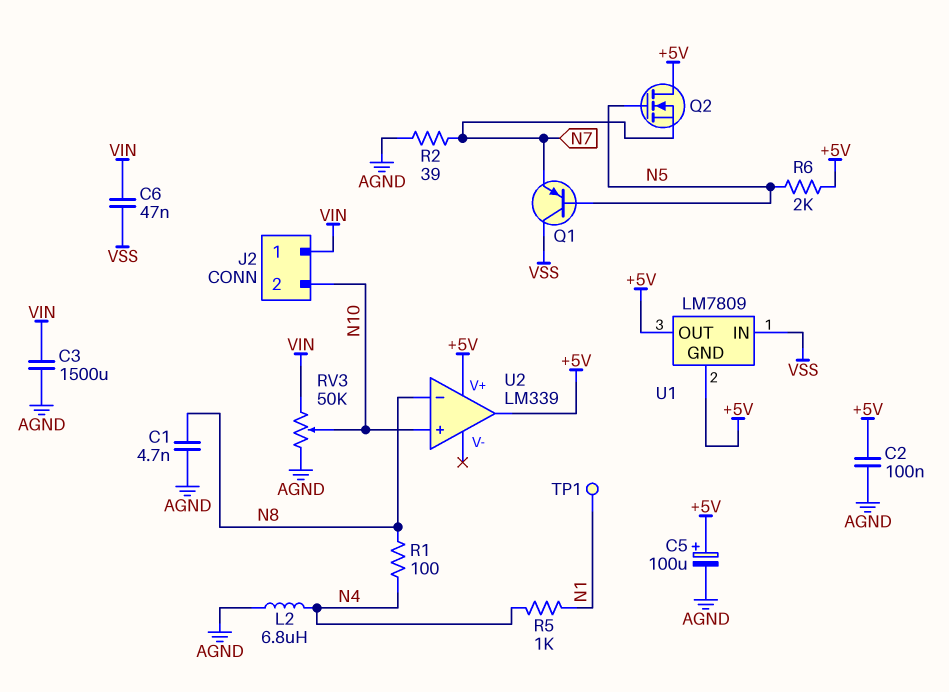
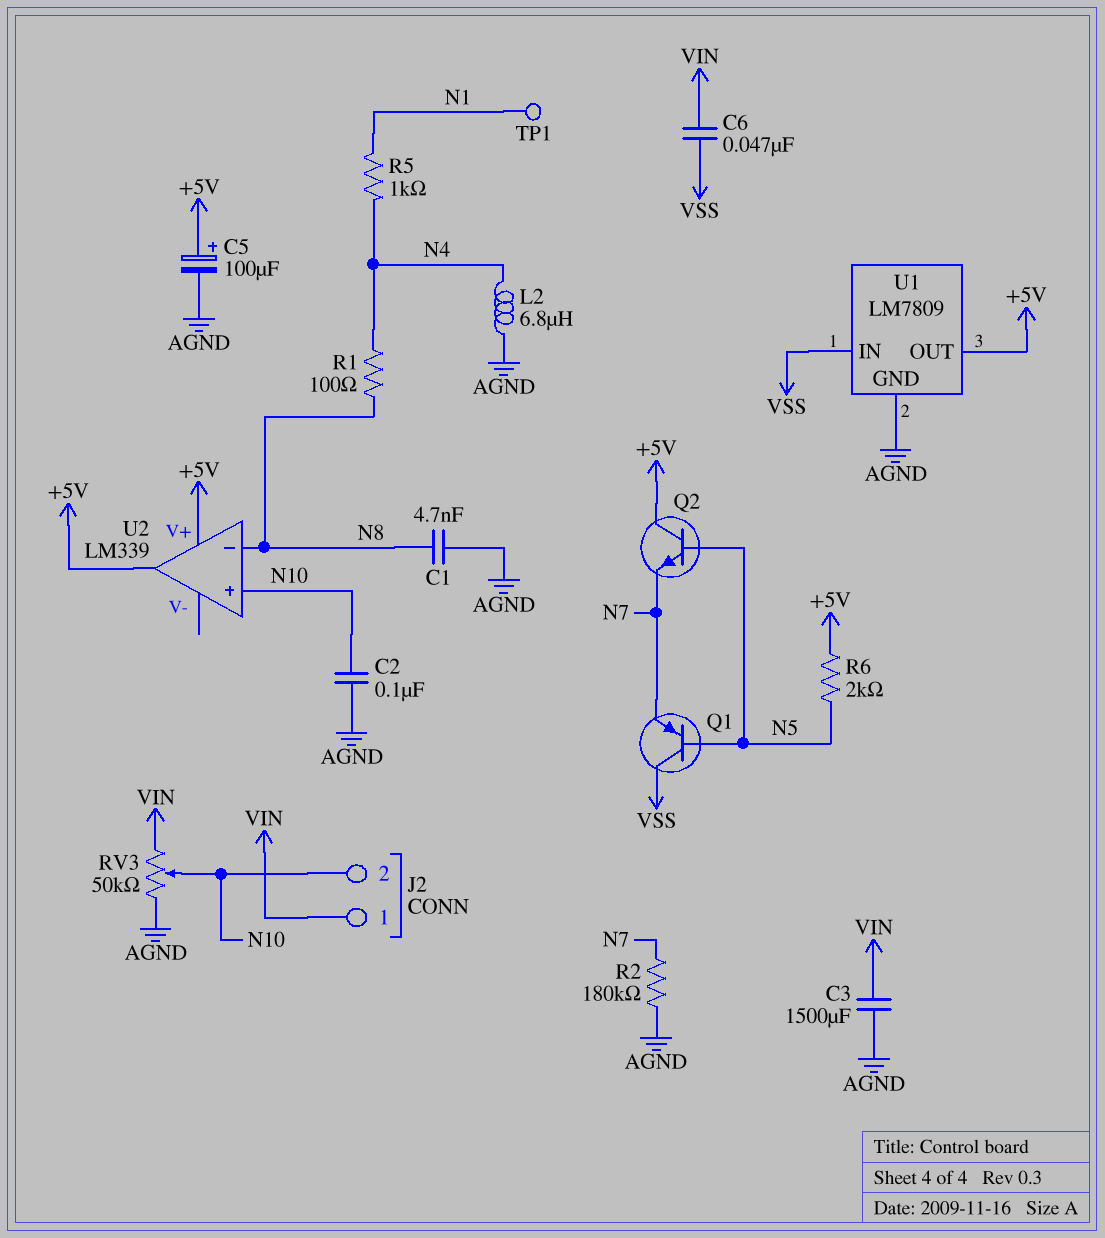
C2: 100nF (+5V, AGND) -> 100nF (AGND, N10)
Q2: NMOS (G N5, D +5V, S N7) -> NPN (B N5, C +5V, E N7)
R2: 39 (AGND, N7) -> 180k (AGND, N7)
U1 pin GND: +5V -> AGND

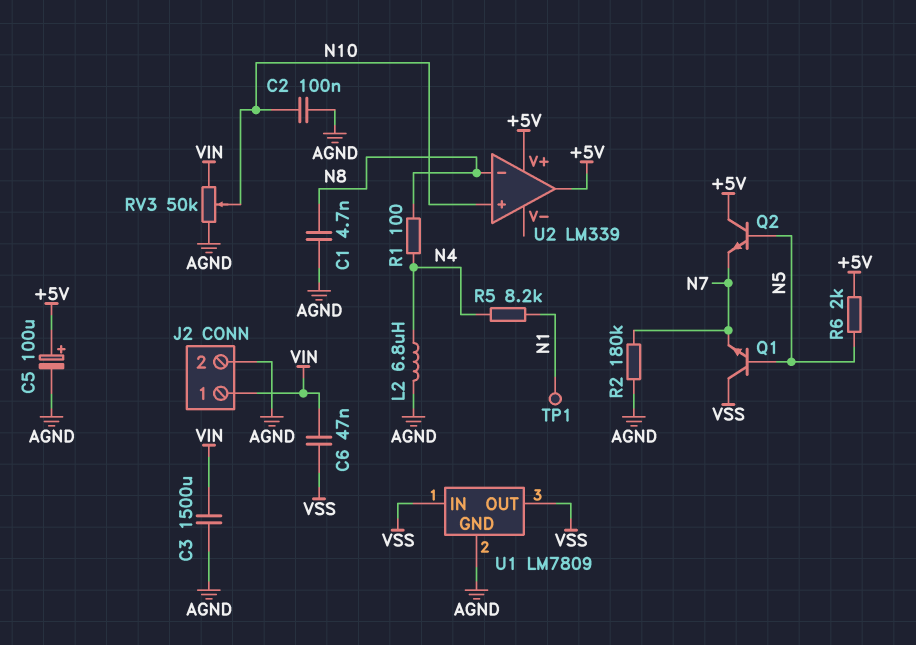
J2 pin 2: N10 -> AGND
Q1: PNP (B N5, C VSS, E N7) -> NPN (B N5, C VSS, E N7)
R5: 1k (N1, N4) -> 8.2k (N1, N4)
U1 pin OUT: +5V -> VSS

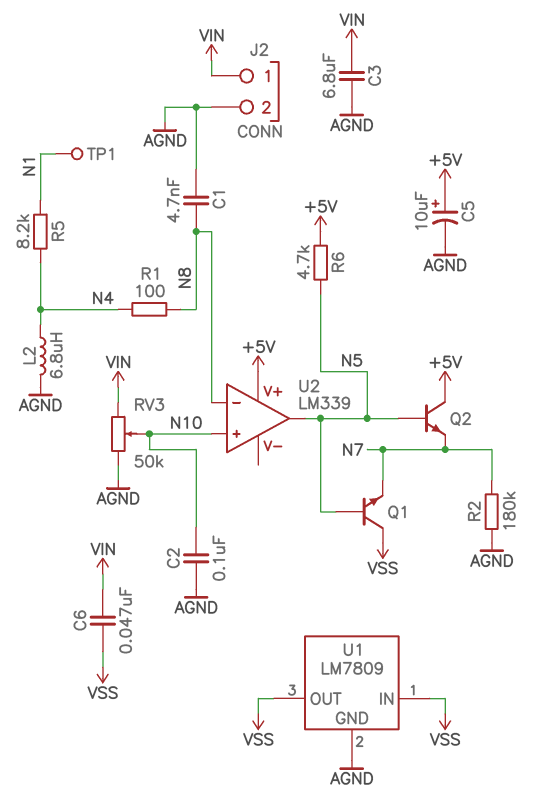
C3: 1500uF (AGND, VIN) -> 6.8uF (AGND, VIN)
C5: 100uF (plus +5V, minus AGND) -> 10uF (plus +5V, minus AGND)
R6: 2k (+5V, N5) -> 4.7k (+5V, N5)
U2 pin out: +5V -> N5

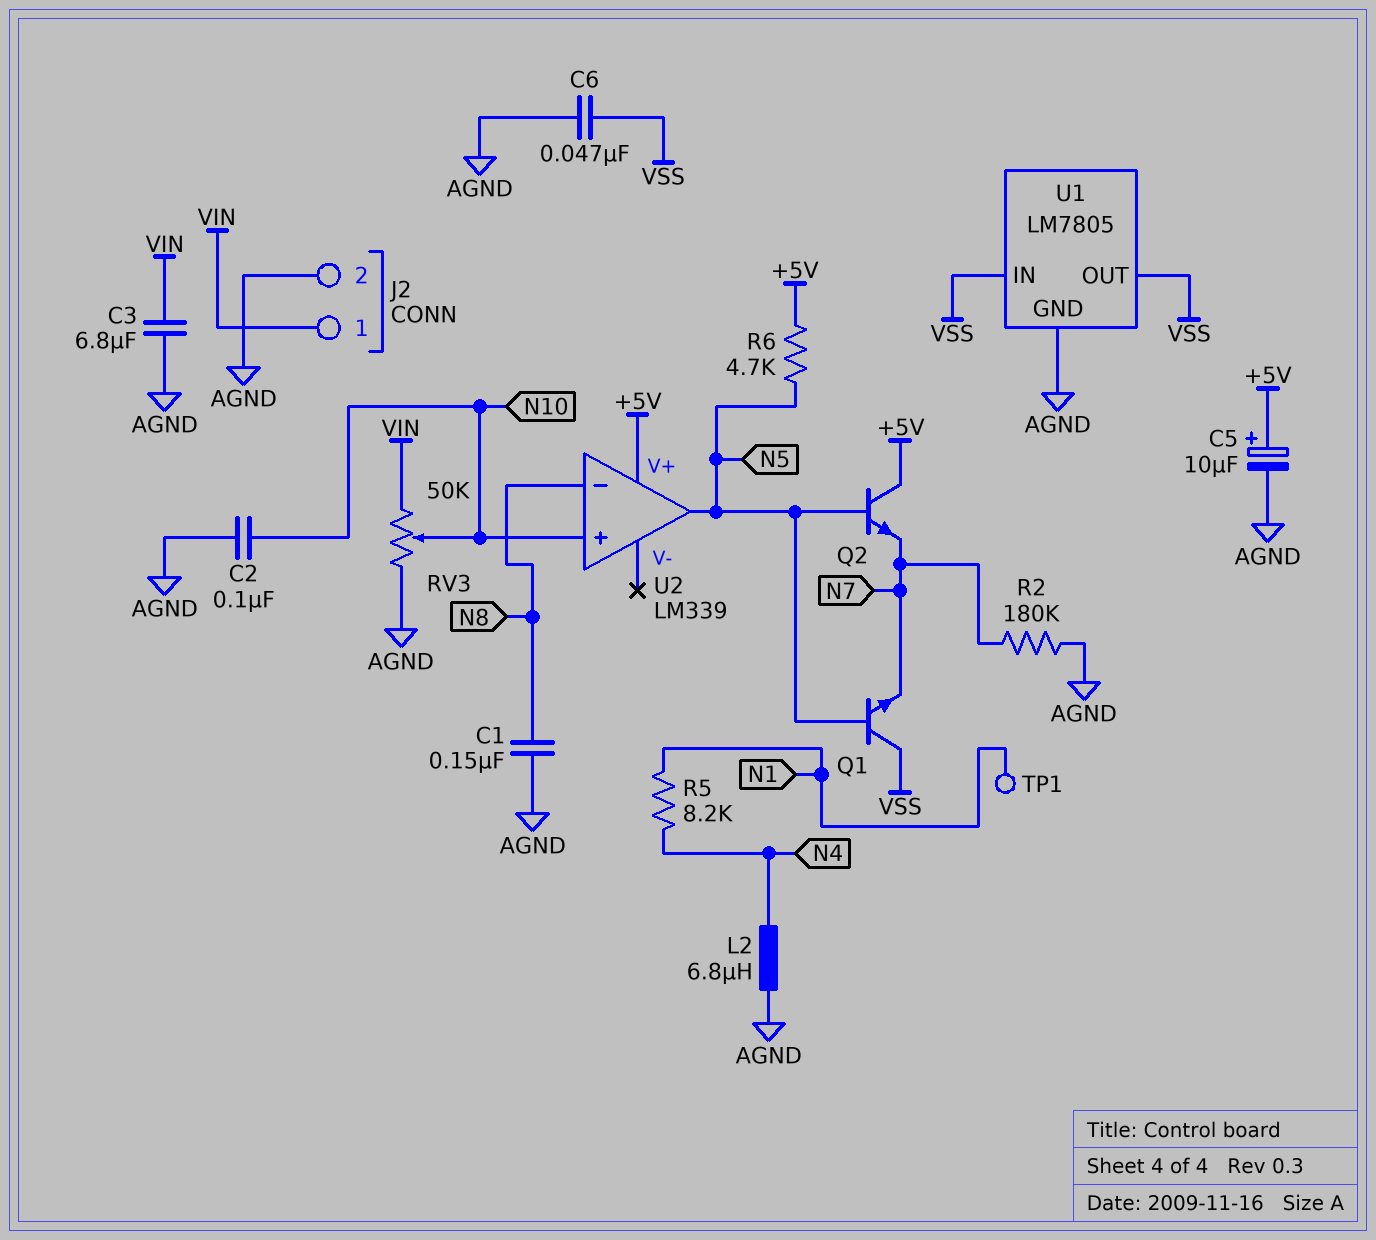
C1: 4.7nF (AGND, N8) -> 150nF (AGND, N8)
C6: 47nF (VIN, VSS) -> 47nF (AGND, VSS)
R1: 100 (N4, N8) -> none
U1: LM7809 -> LM7805

